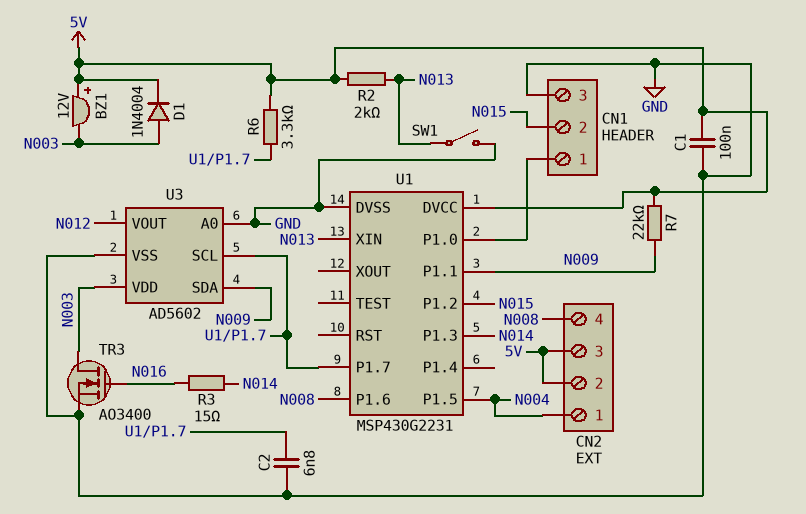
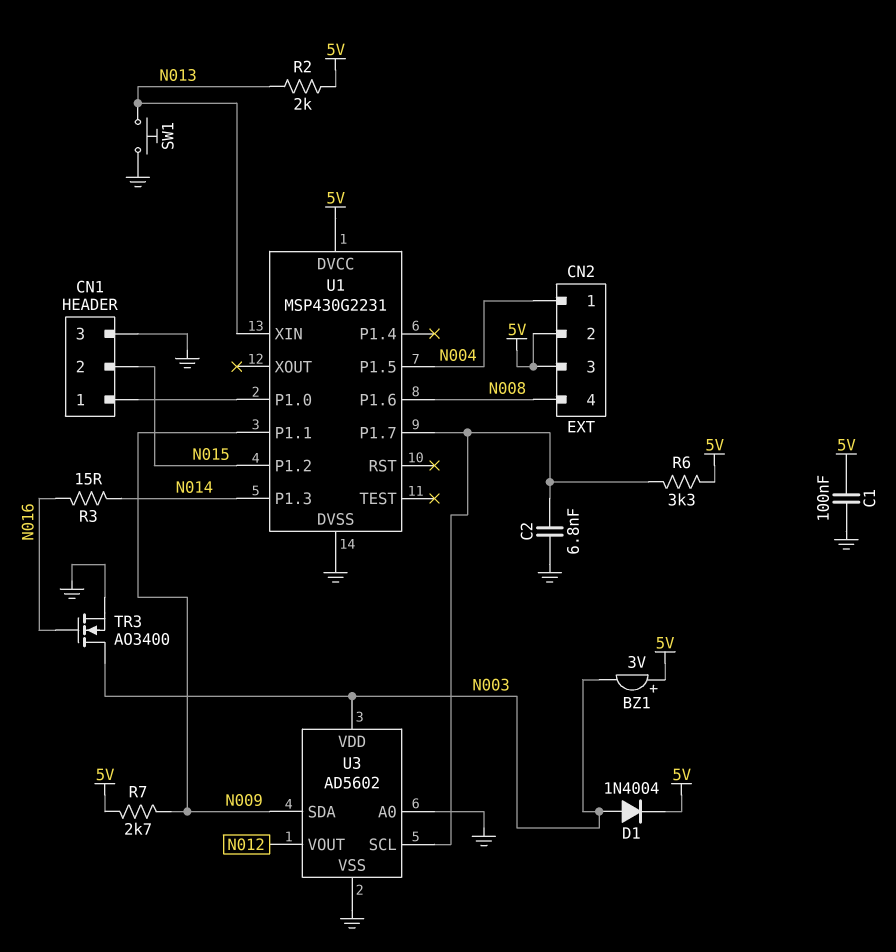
BZ1: buzzer 12V (plus 5V, minus N003) -> buzzer 3V (plus 5V, minus N003)
R7: 22k (5V, N009) -> 2.7k (5V, N009)
SW1: switch (GND, N013) -> button (GND, N013)

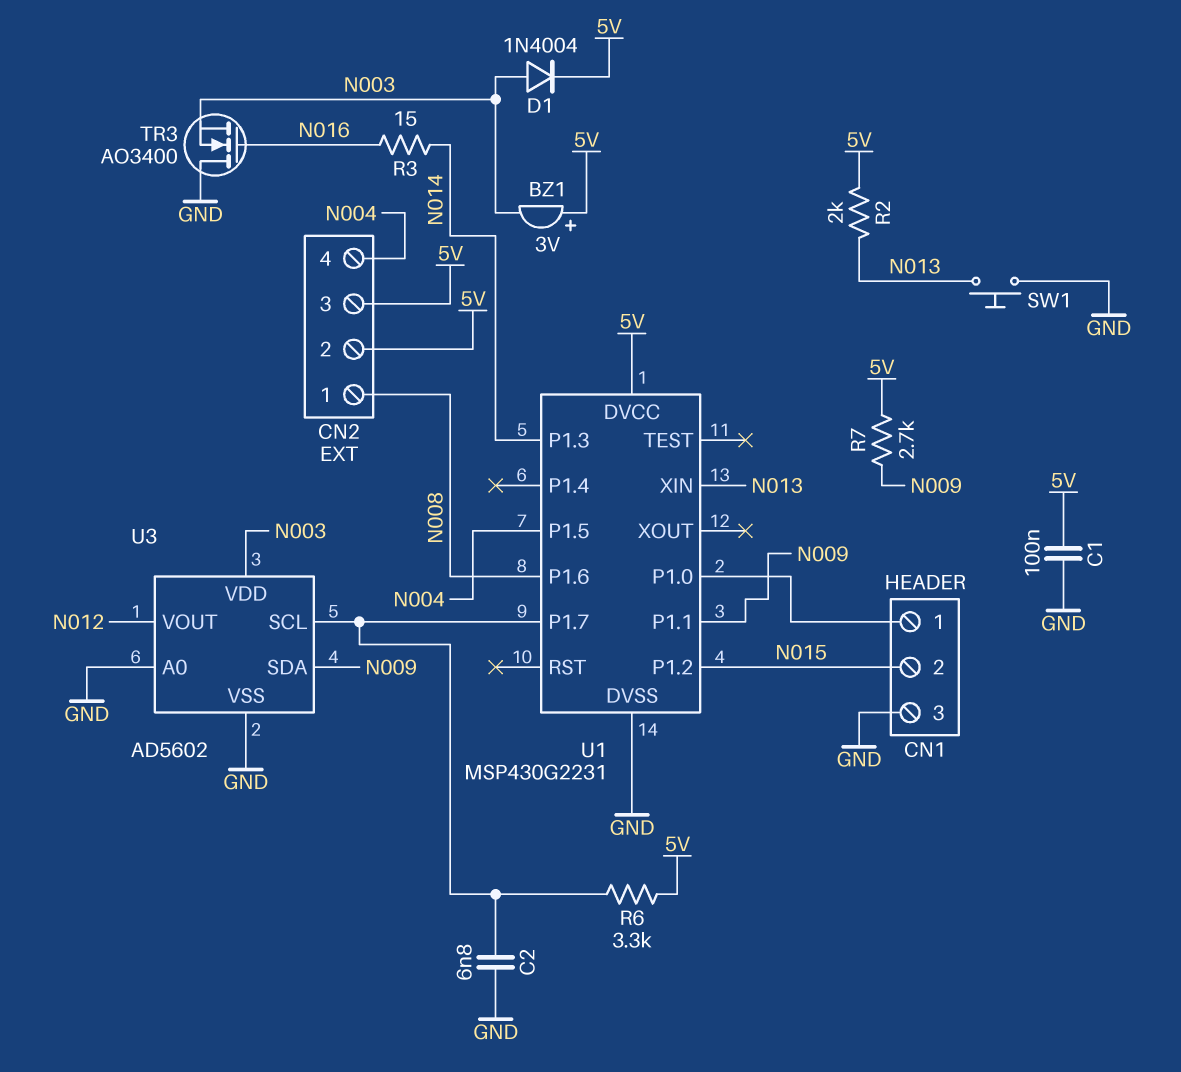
CN2 pin 1: N004 -> N008
CN2 pin 4: N008 -> N004
TR3: NMOS AO3400 (G N016, D N003, S GND) -> NMOS AO3400 (G N016, D GND, S N003)

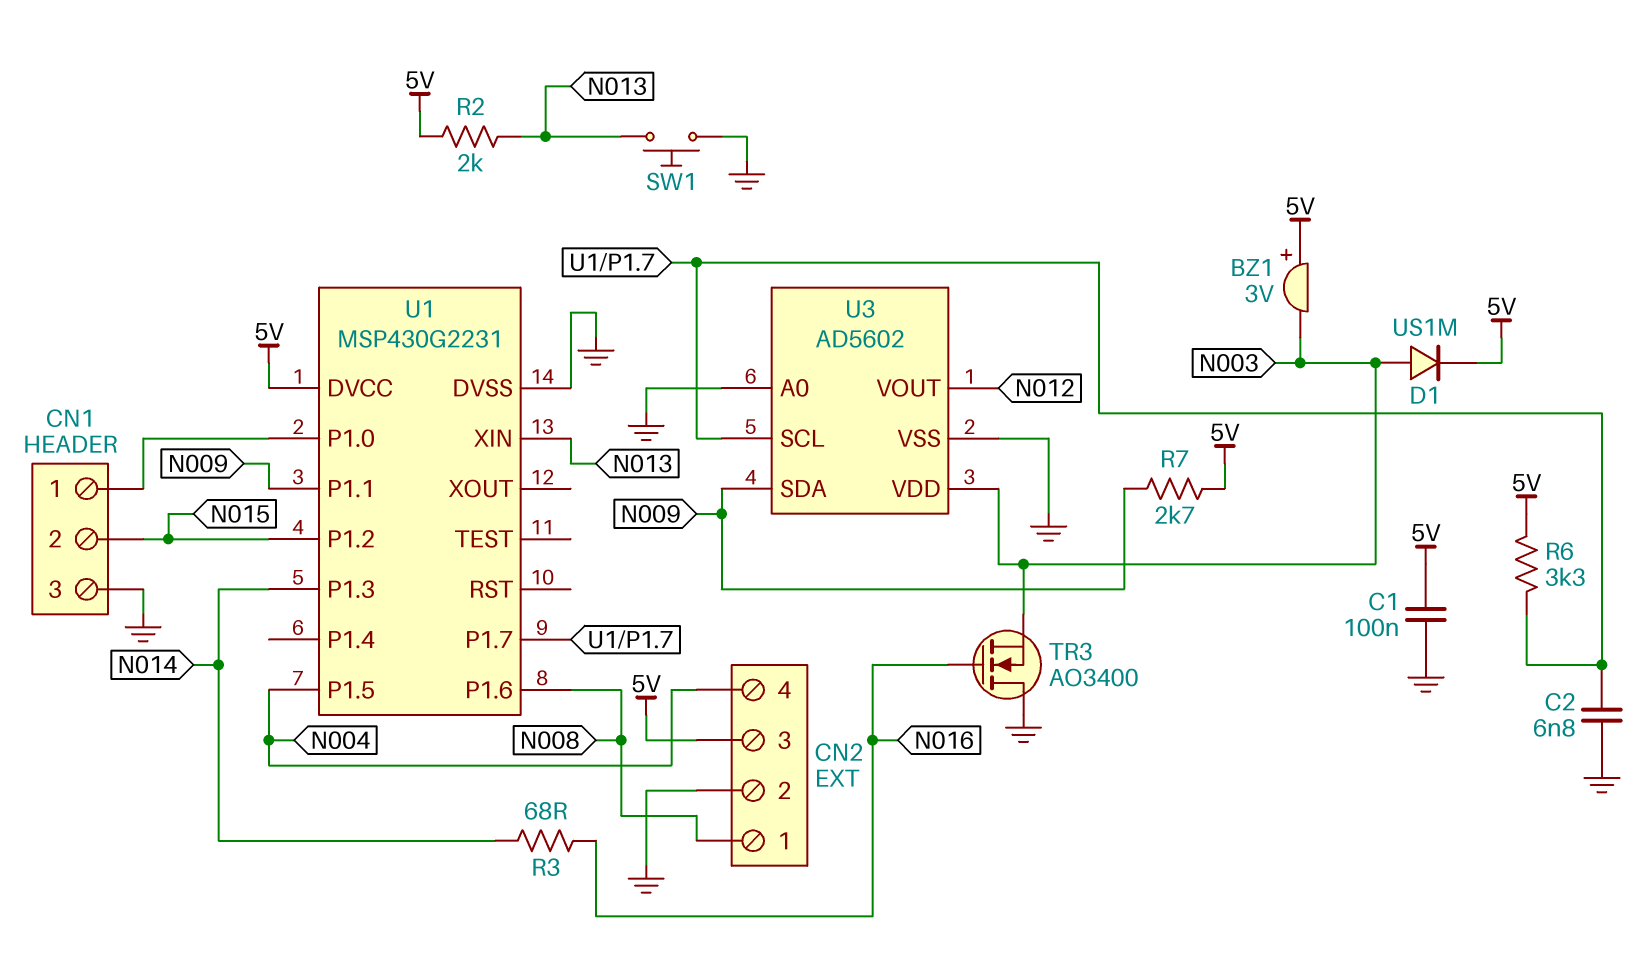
CN2 pin 2: 5V -> GND
D1: diode 1N4004 (A N003, K 5V) -> diode US1M (A N003, K 5V)
R3: 15 (N014, N016) -> 68 (N014, N016)

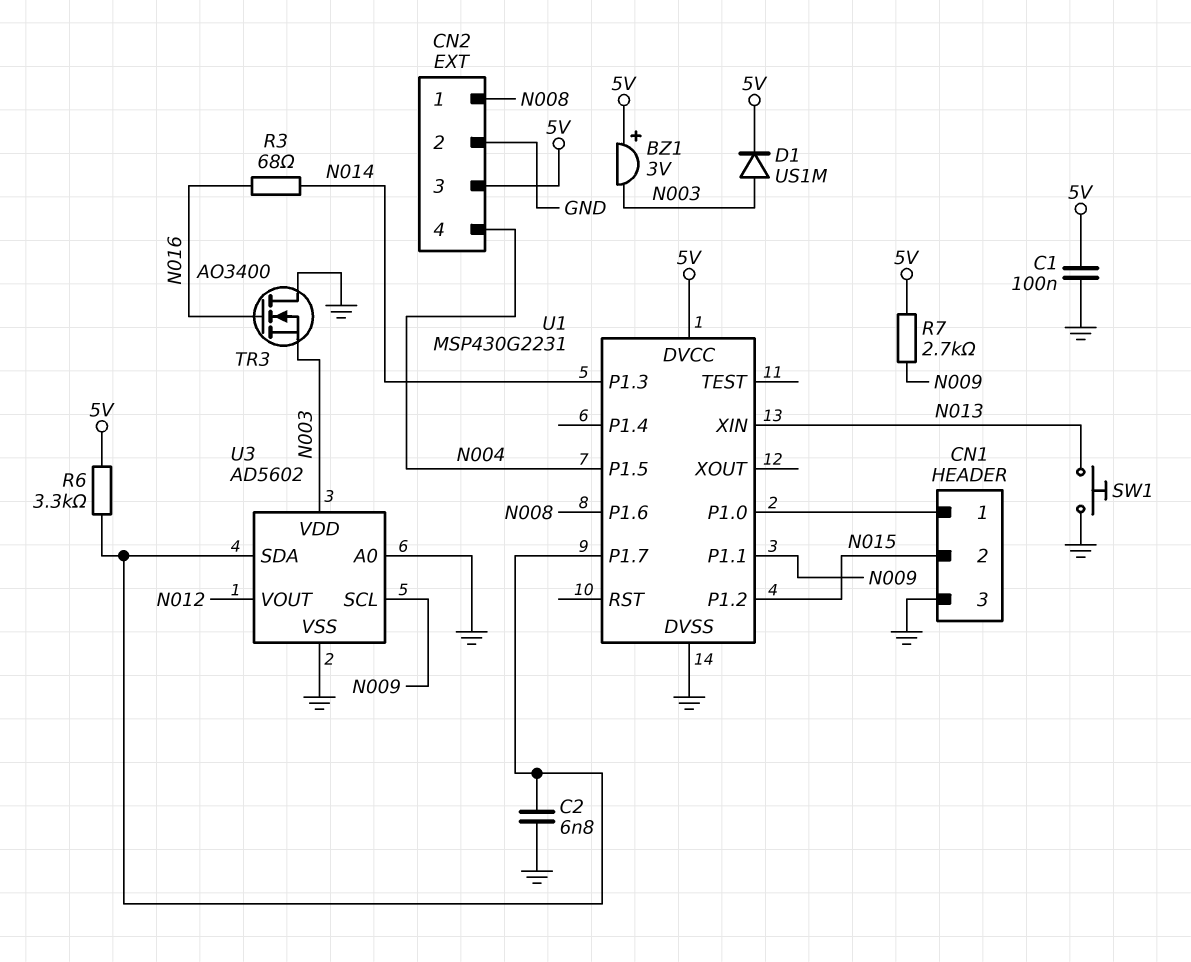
R2: 2k (5V, N013) -> none
U3 pin SCL: U1/P1.7 -> N009
U3 pin SDA: N009 -> U1/P1.7

